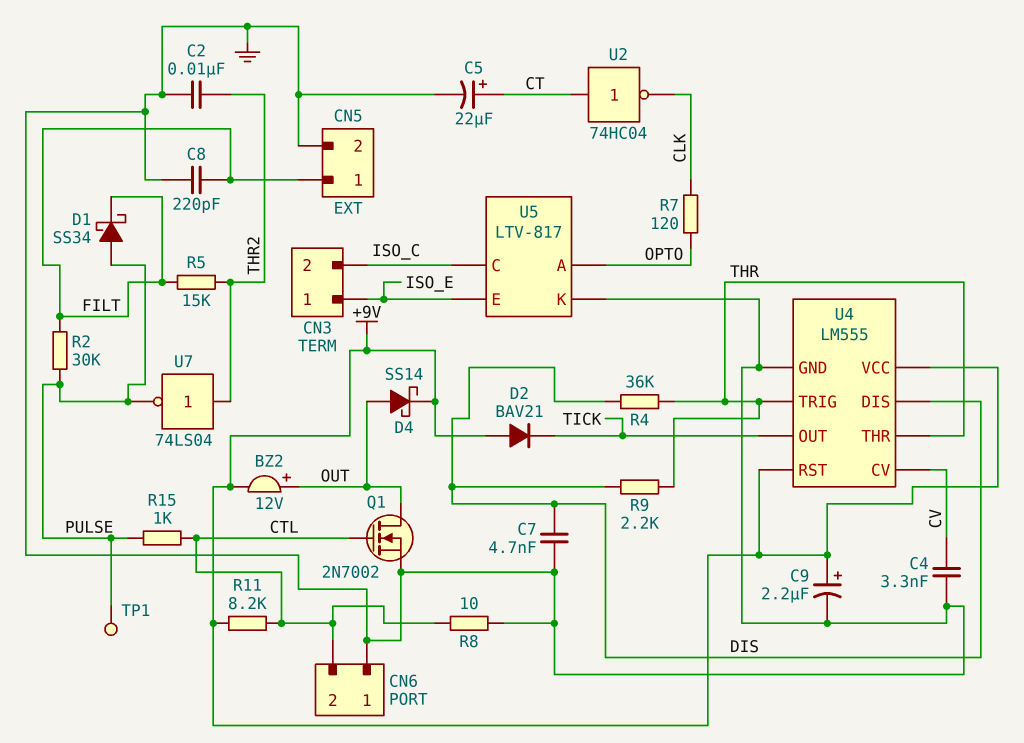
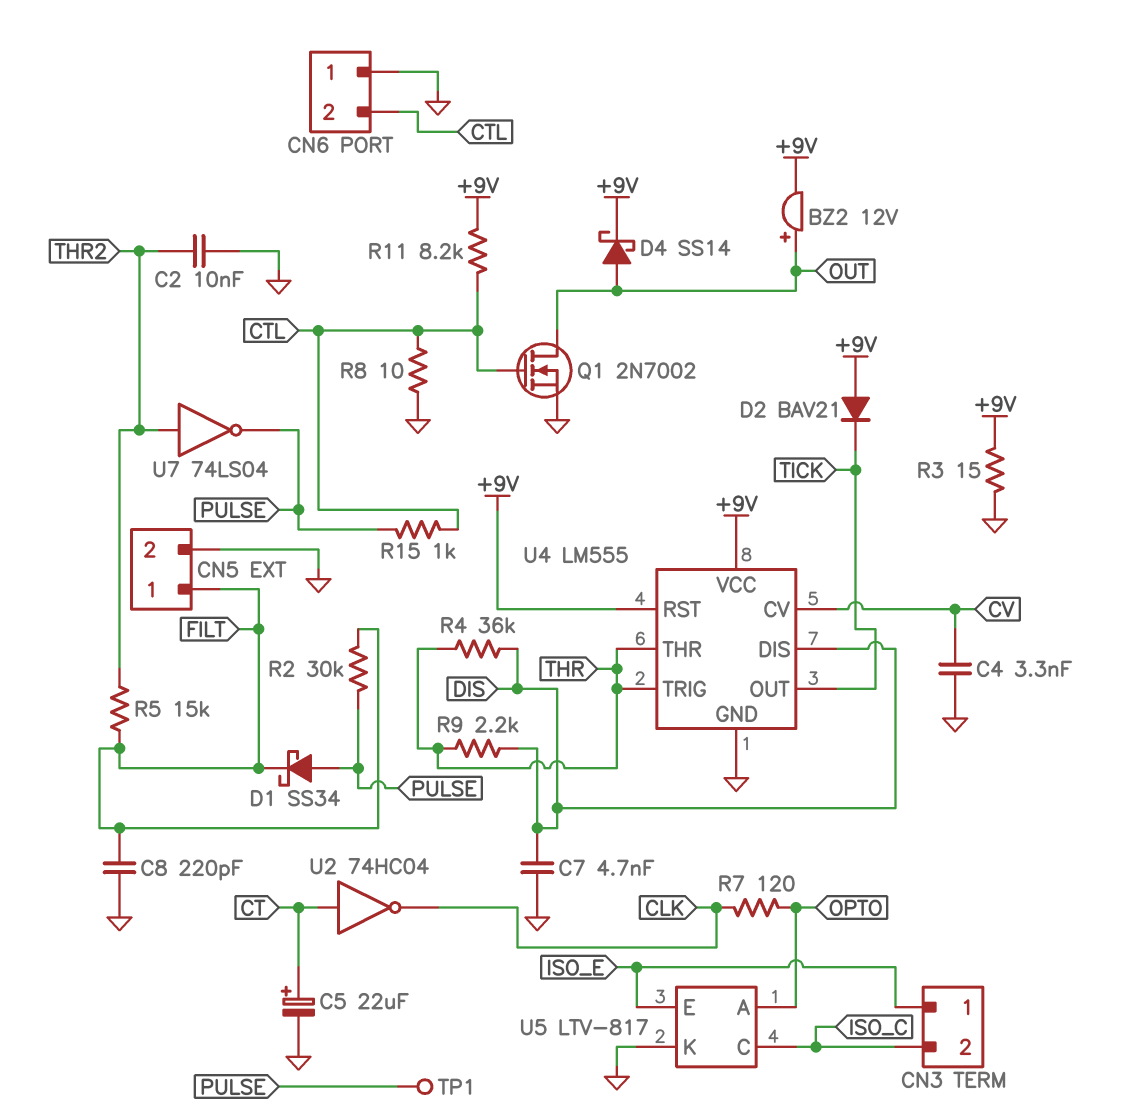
C9: 2.2uF (plus +9V, minus GND) -> none
R3: none -> 15 (+9V, GND)

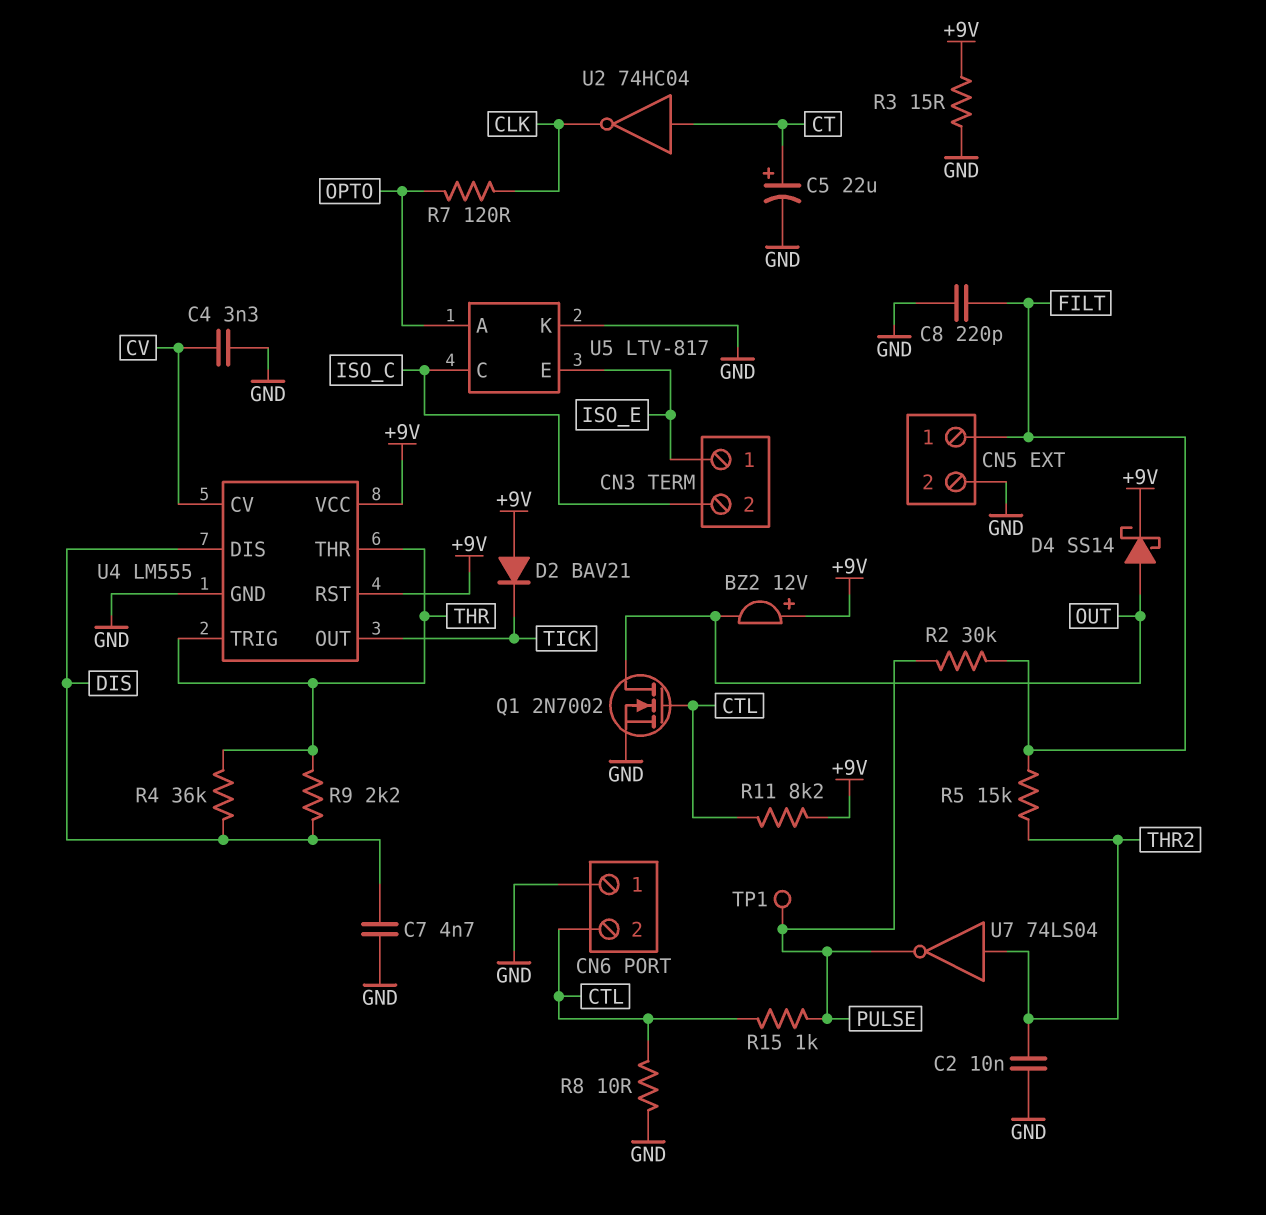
BZ2: buzzer 12V (plus OUT, minus +9V) -> buzzer 12V (plus +9V, minus OUT)
D1: schottky SS34 (A PULSE, K FILT) -> none

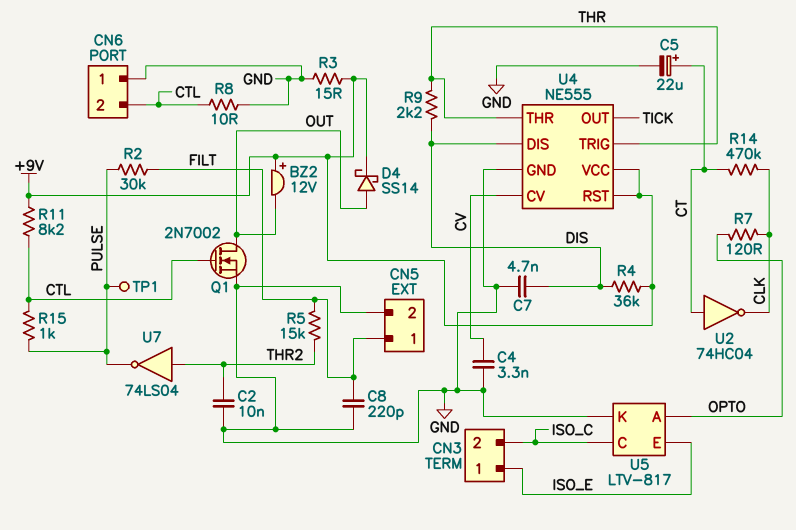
D2: diode BAV21 (A +9V, K TICK) -> none
R4: 36k (DIS, THR) -> 36k (+9V, DIS)
R14: none -> 470k (CLK, CT)
U4: LM555 -> NE555

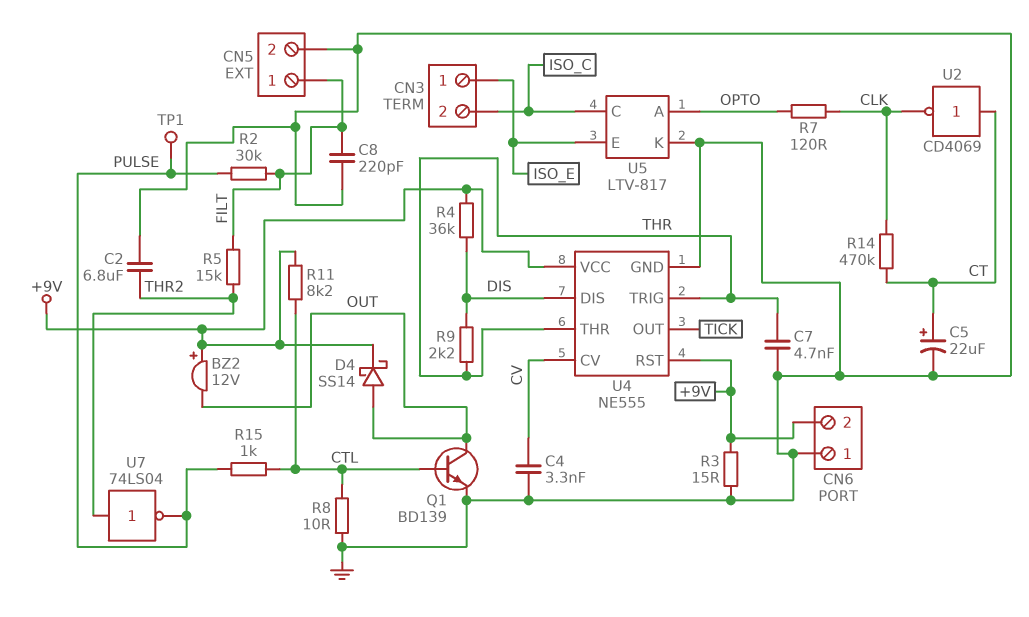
C2: 10nF (GND, THR2) -> 6.8uF (GND, THR2)
C7: 4.7nF (DIS, GND) -> 4.7nF (GND, THR)
CN6 pin 2: CTL -> +9V
Q1: NMOS 2N7002 (G CTL, D OUT, S GND) -> NPN BD139 (B CTL, C OUT, E GND)
U2: NOT 74HC04 (in CT, out CLK) -> NOT CD4069 (in CT, out CLK)

